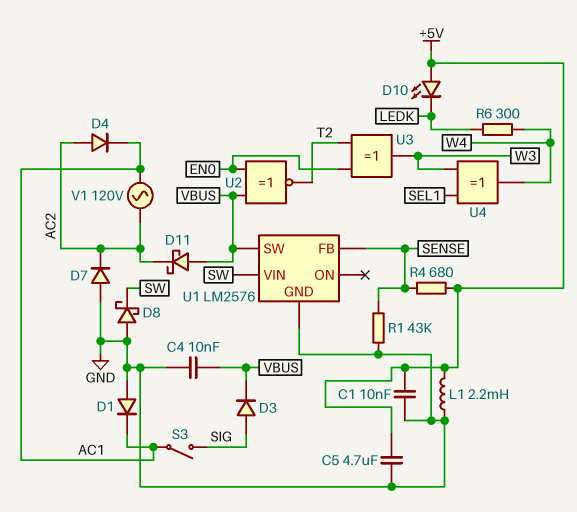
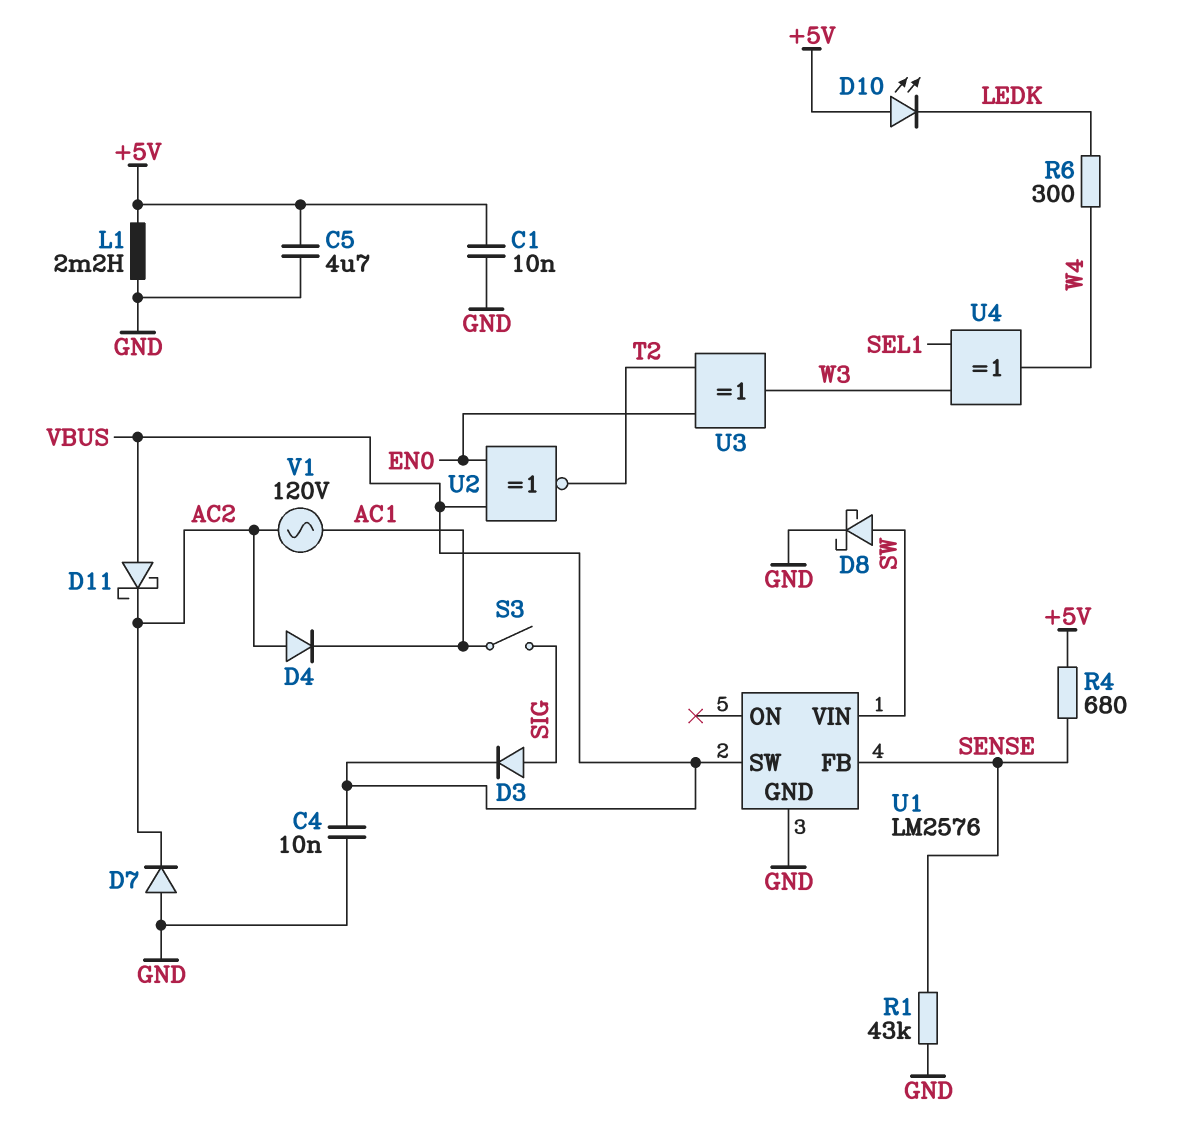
D1: diode (A GND, K AC1) -> none
D8: schottky (A GND, K SW) -> schottky (A SW, K GND)

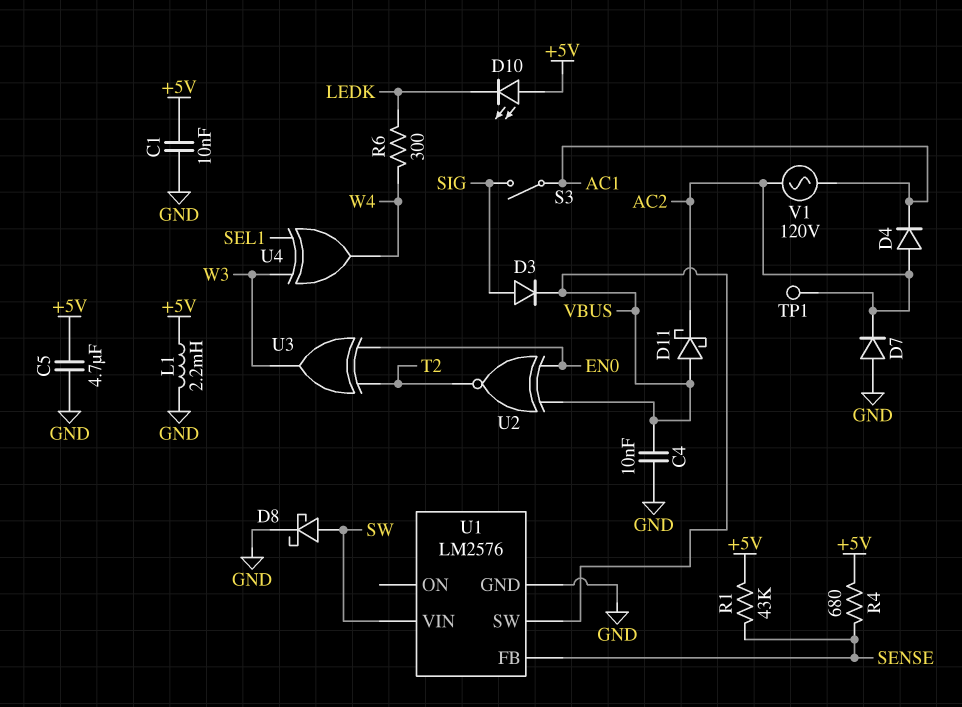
R1: 43k (GND, SENSE) -> 43k (+5V, SENSE)
TP1: none -> test point (AC2)

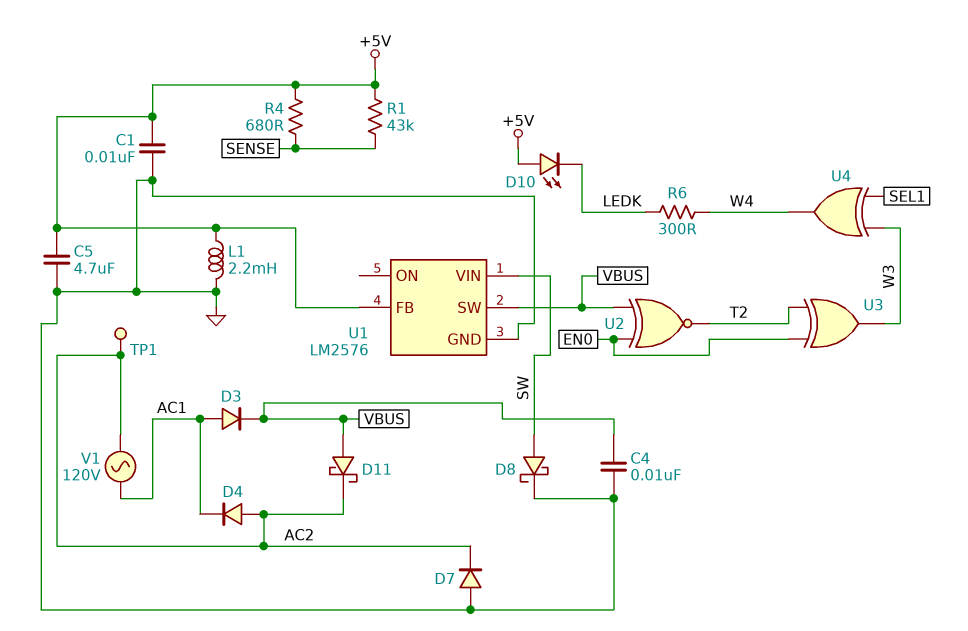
D3: diode (A SIG, K VBUS) -> diode (A AC1, K VBUS)
S3: switch (AC1, SIG) -> none
U1 pin FB: SENSE -> +5V

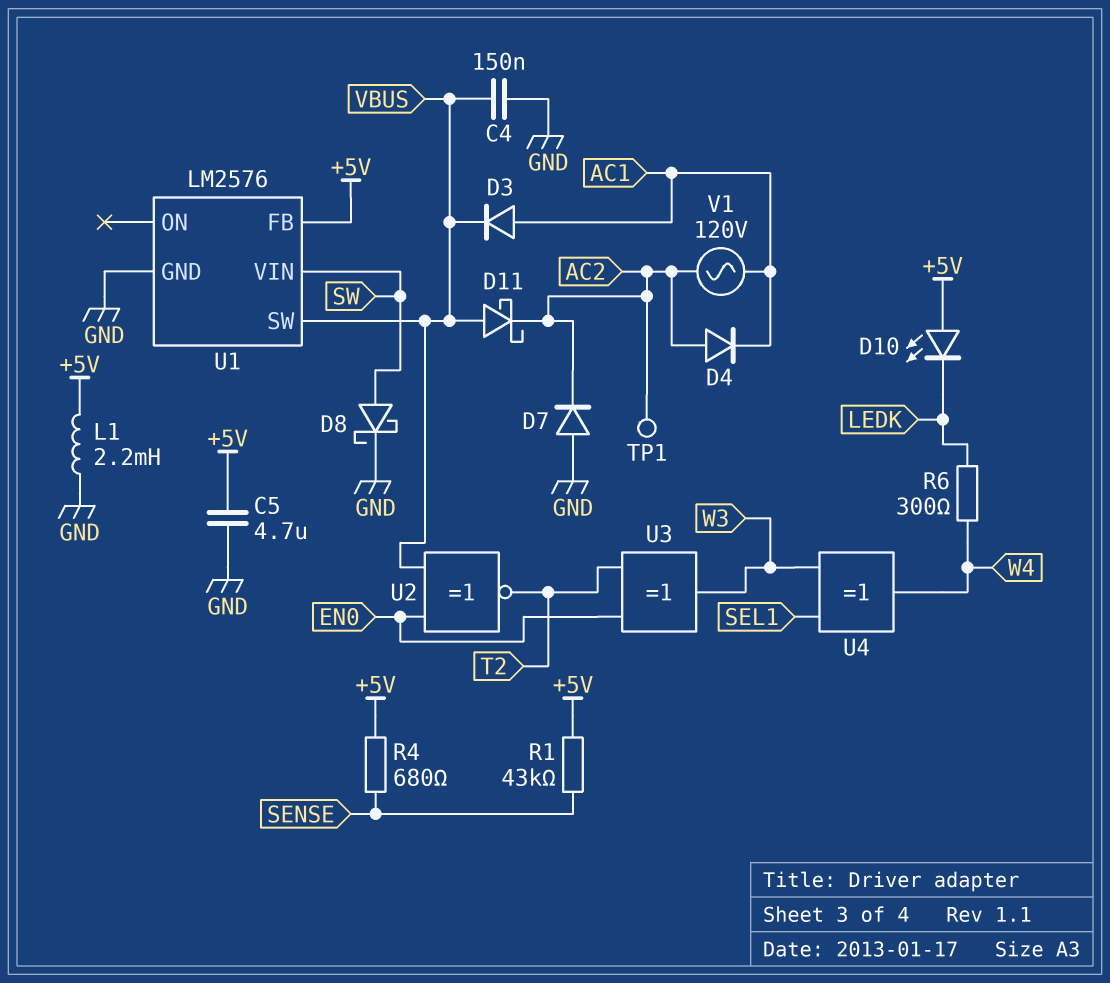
C1: 10nF (+5V, GND) -> none
C4: 10nF (GND, VBUS) -> 150nF (GND, VBUS)

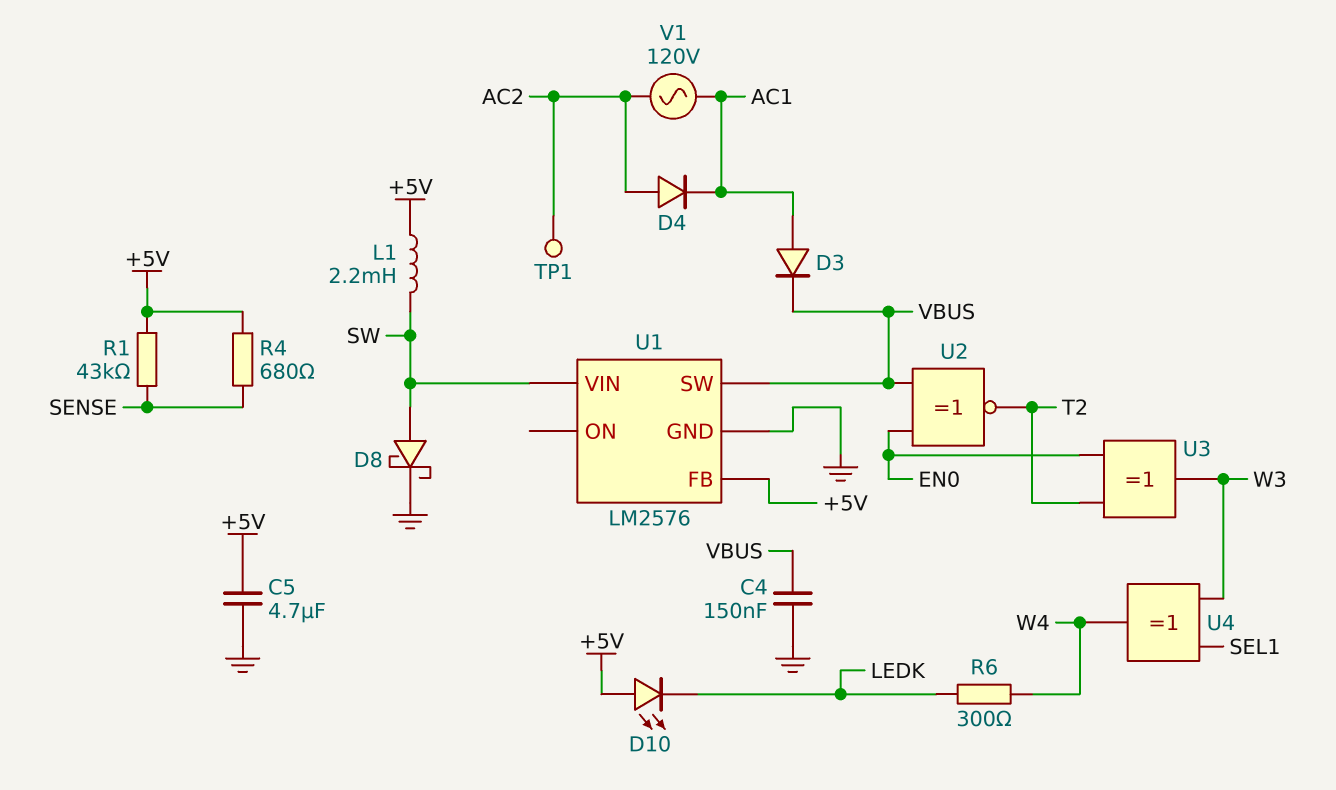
D7: diode (A GND, K AC2) -> none
D11: schottky (A VBUS, K AC2) -> none
L1: 2.2mH (+5V, GND) -> 2.2mH (+5V, SW)

